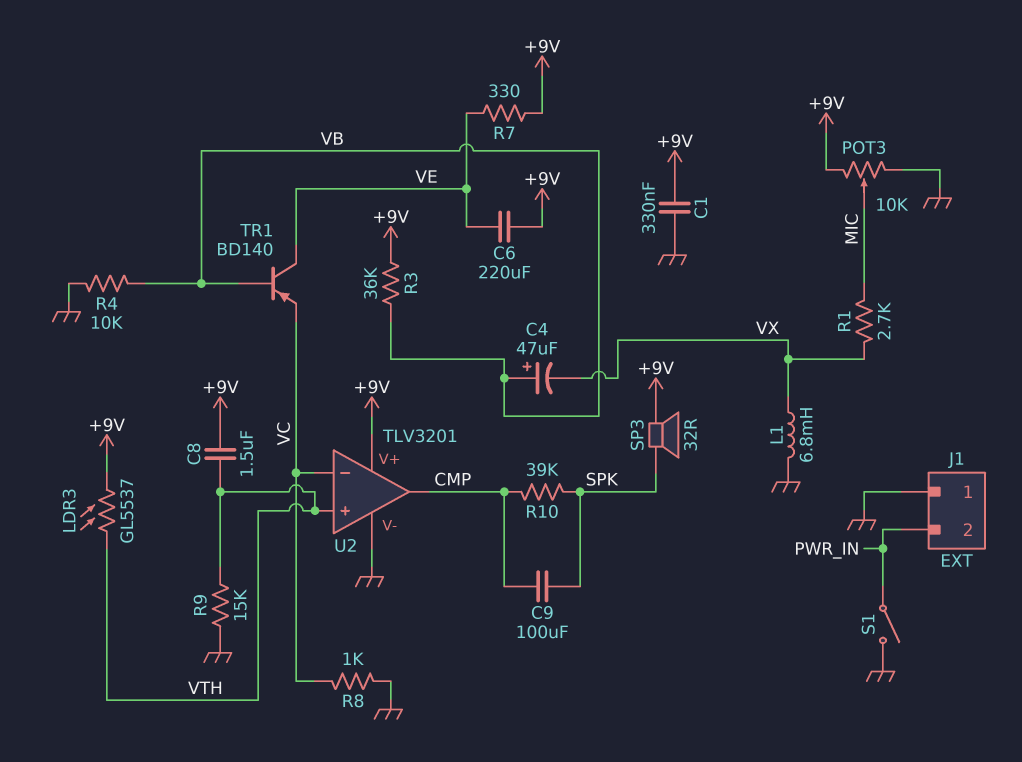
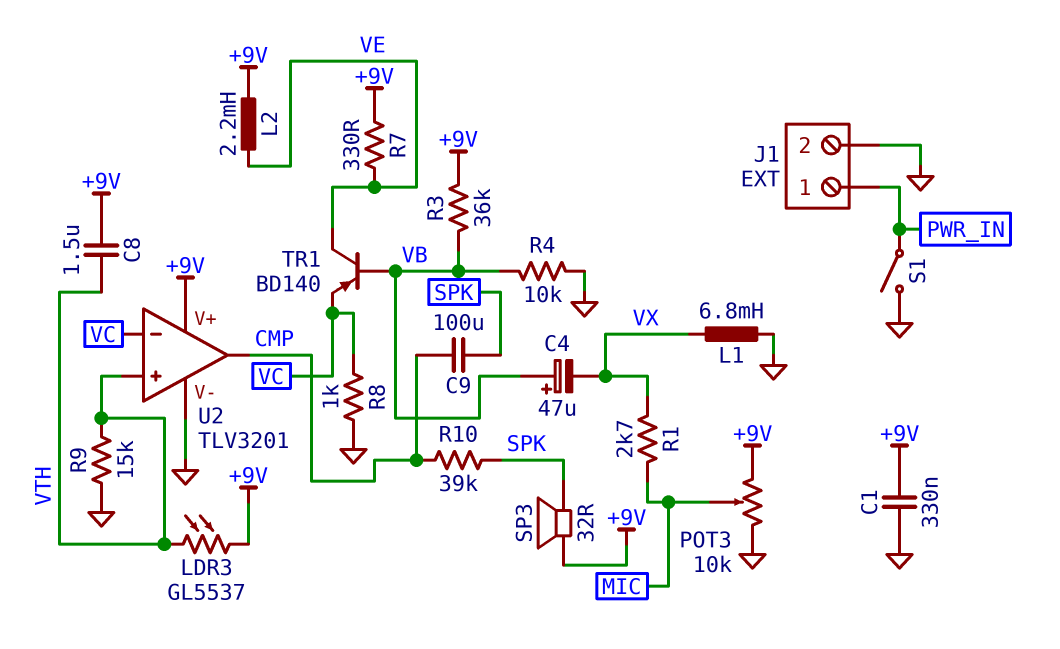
C6: 220uF (+9V, VE) -> none
J1 pin 1: GND -> PWR_IN
J1 pin 2: PWR_IN -> GND
L2: none -> 2.2mH (+9V, VE)

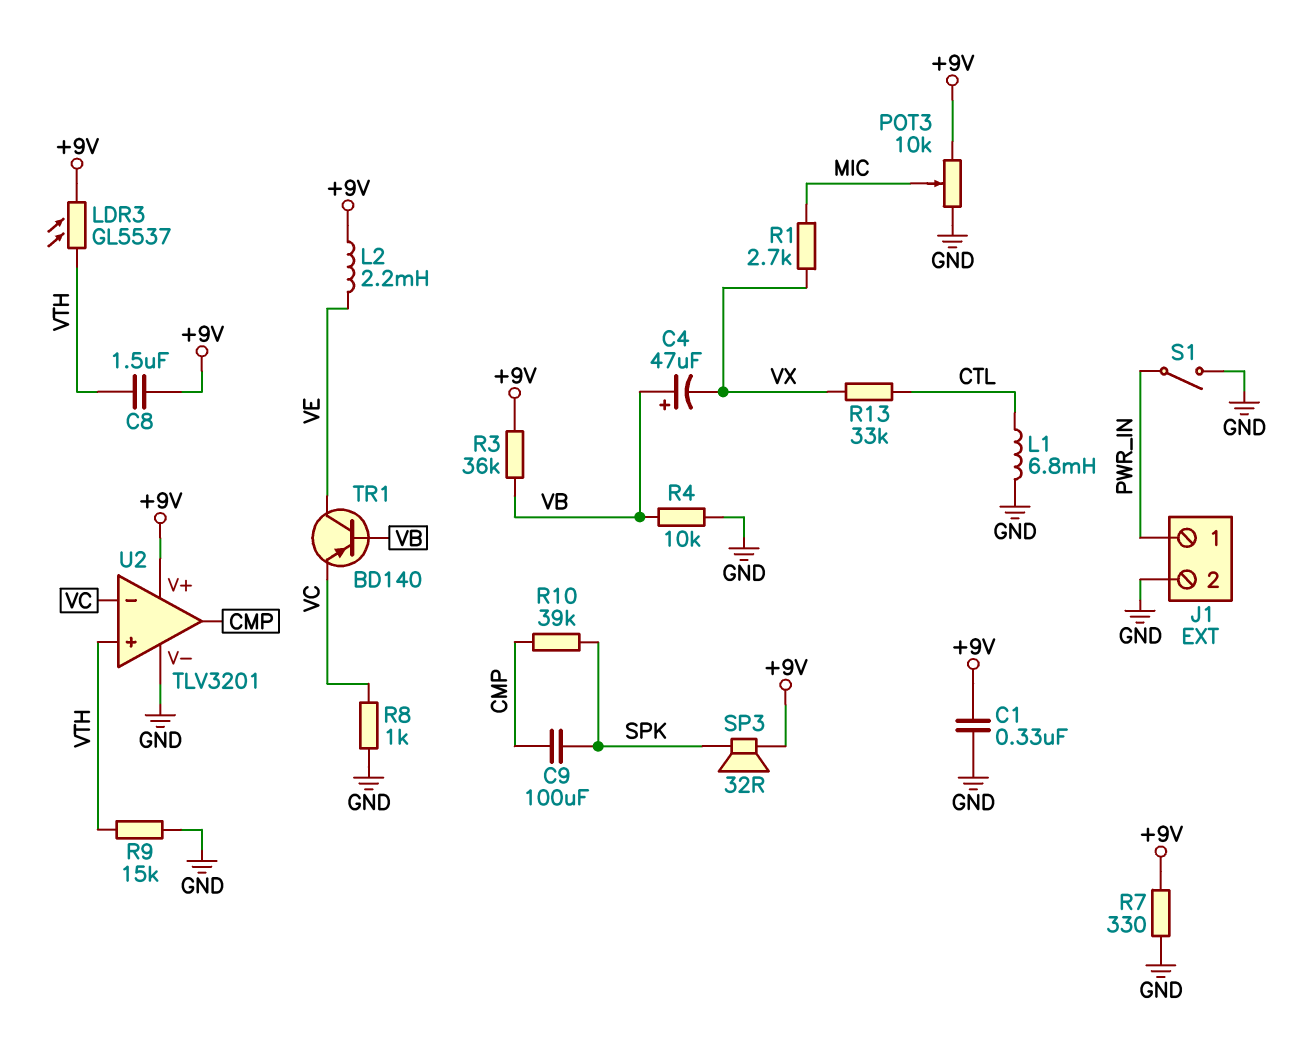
L1: 6.8mH (GND, VX) -> 6.8mH (CTL, GND)
R7: 330 (+9V, VE) -> 330 (+9V, GND)
R13: none -> 33k (CTL, VX)

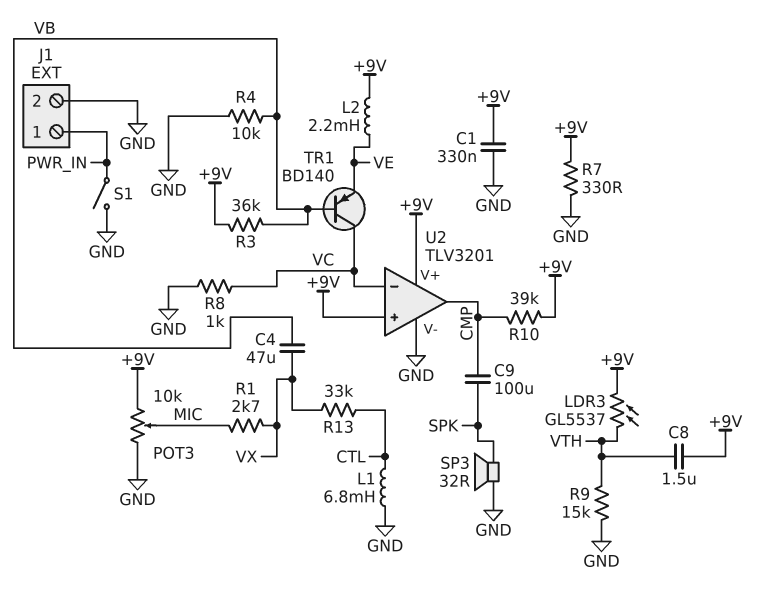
C4: 47uF (plus VB, minus VX) -> 47uF (VB, VX)
R10: 39k (CMP, SPK) -> 39k (+9V, CMP)
SP3: speaker 32R (+9V, SPK) -> speaker 32R (GND, SPK)
TR1: PNP BD140 (B VB, C VE, E VC) -> PNP BD140 (B VB, C VC, E VE)
U2 pin in+: VTH -> +9V

